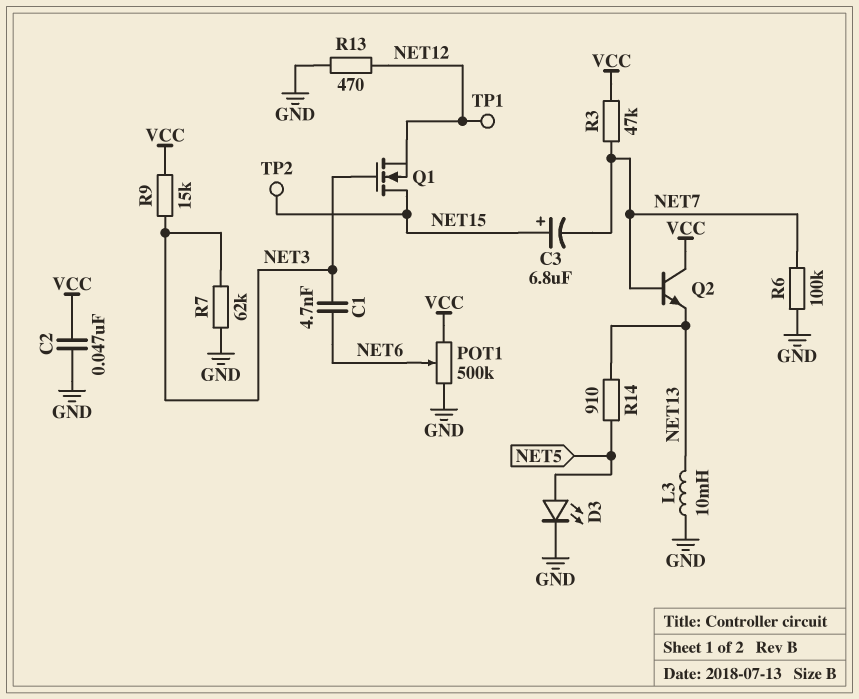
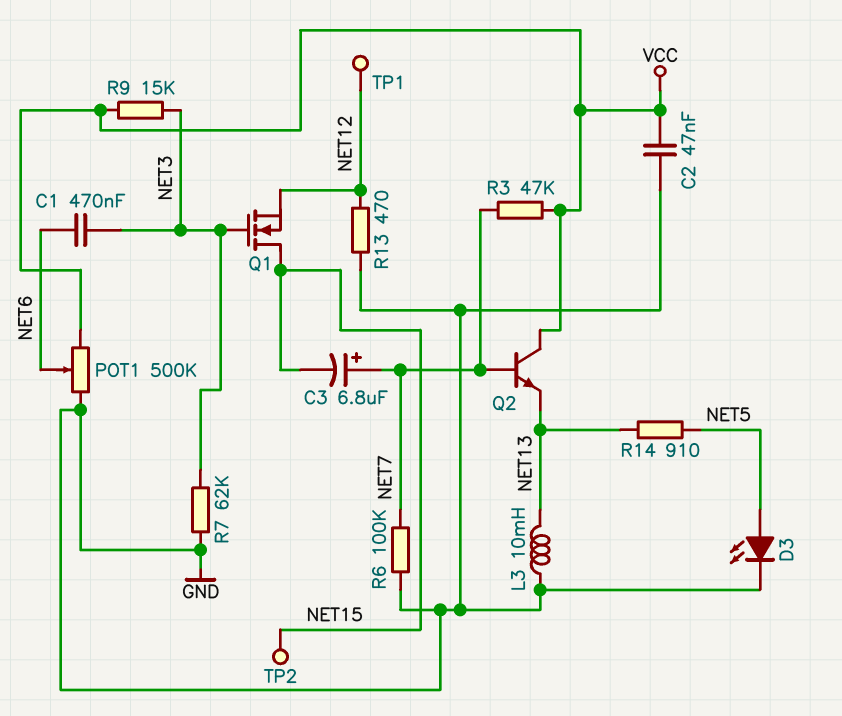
C1: 4.7nF (NET3, NET6) -> 470nF (NET3, NET6)
C3: 6.8uF (plus NET15, minus NET7) -> 6.8uF (plus NET7, minus NET15)

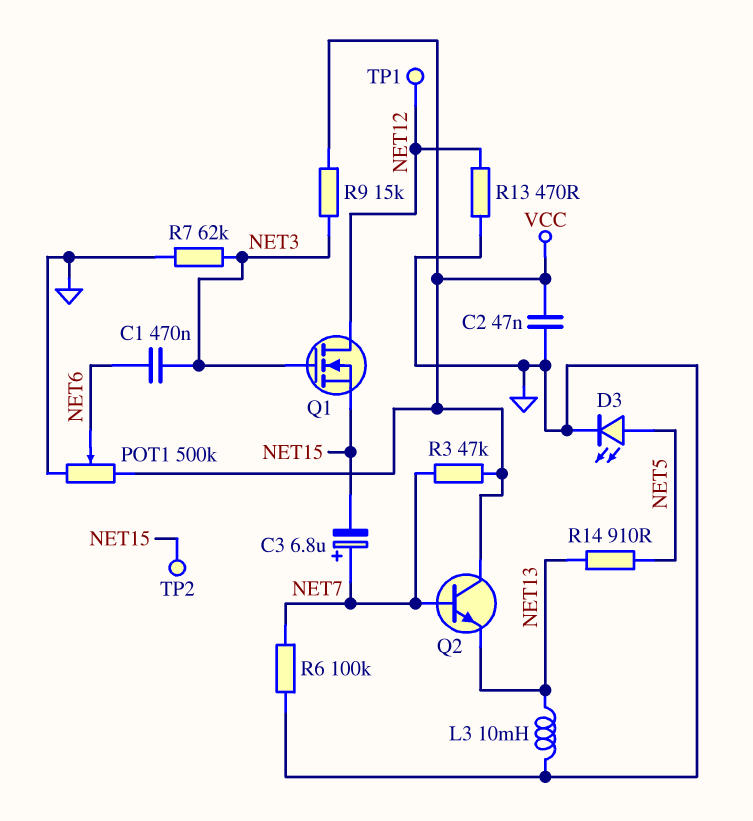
Q1: NMOS (G NET3, D NET15, S NET12) -> NMOS (G NET3, D NET12, S NET15)

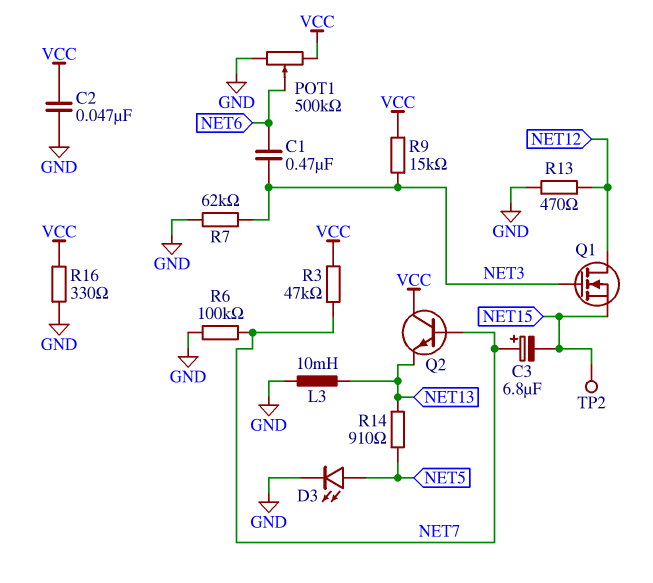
R16: none -> 330 (GND, VCC)
TP1: test point (NET12) -> none

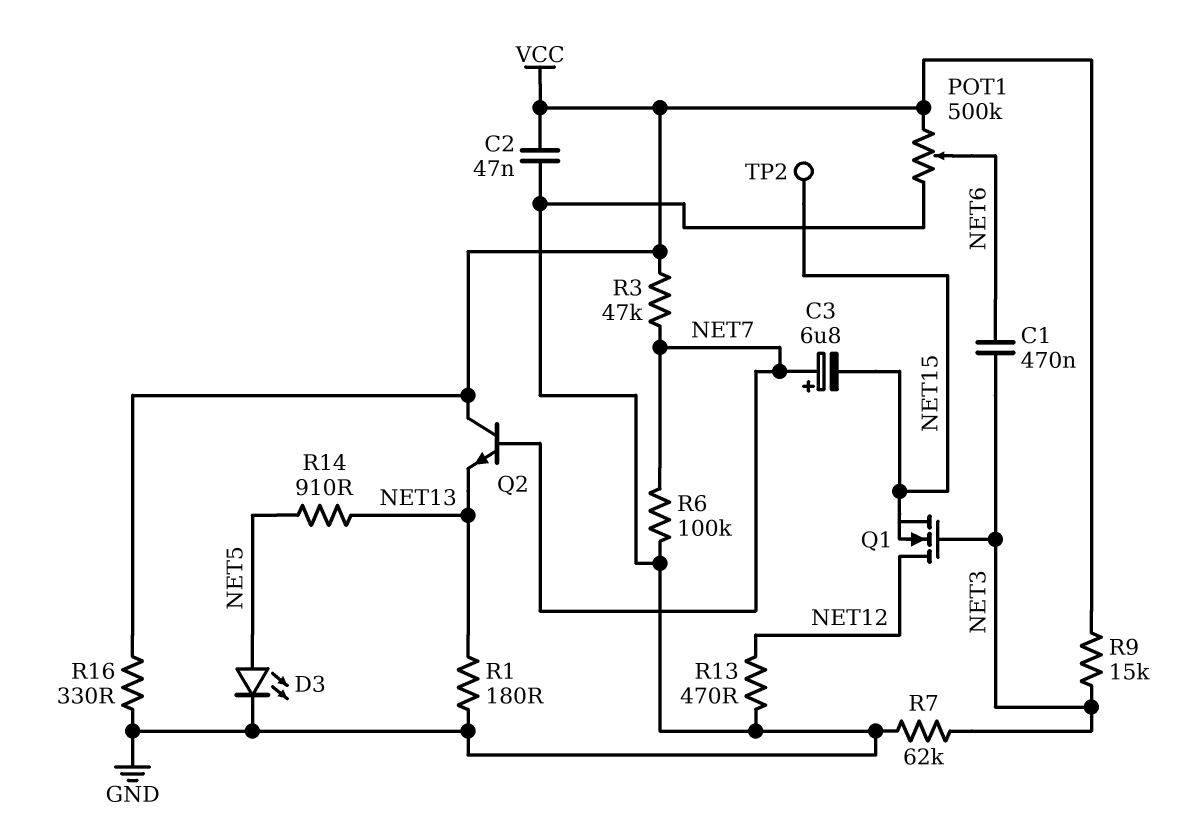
L3: 10mH (GND, NET13) -> none
R1: none -> 180 (GND, NET13)

